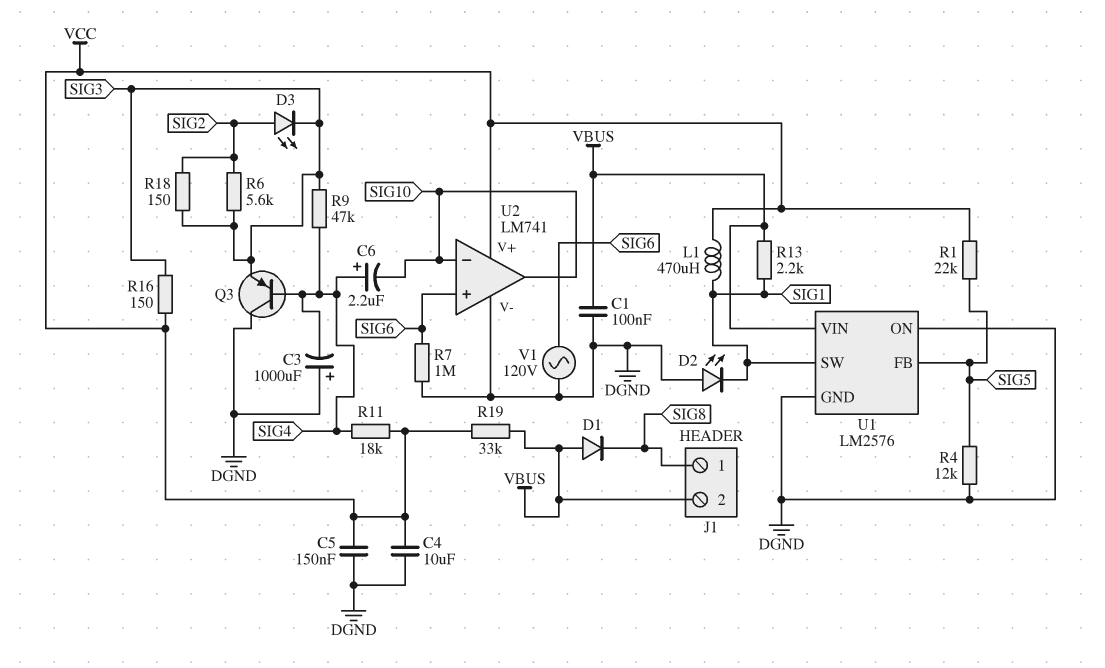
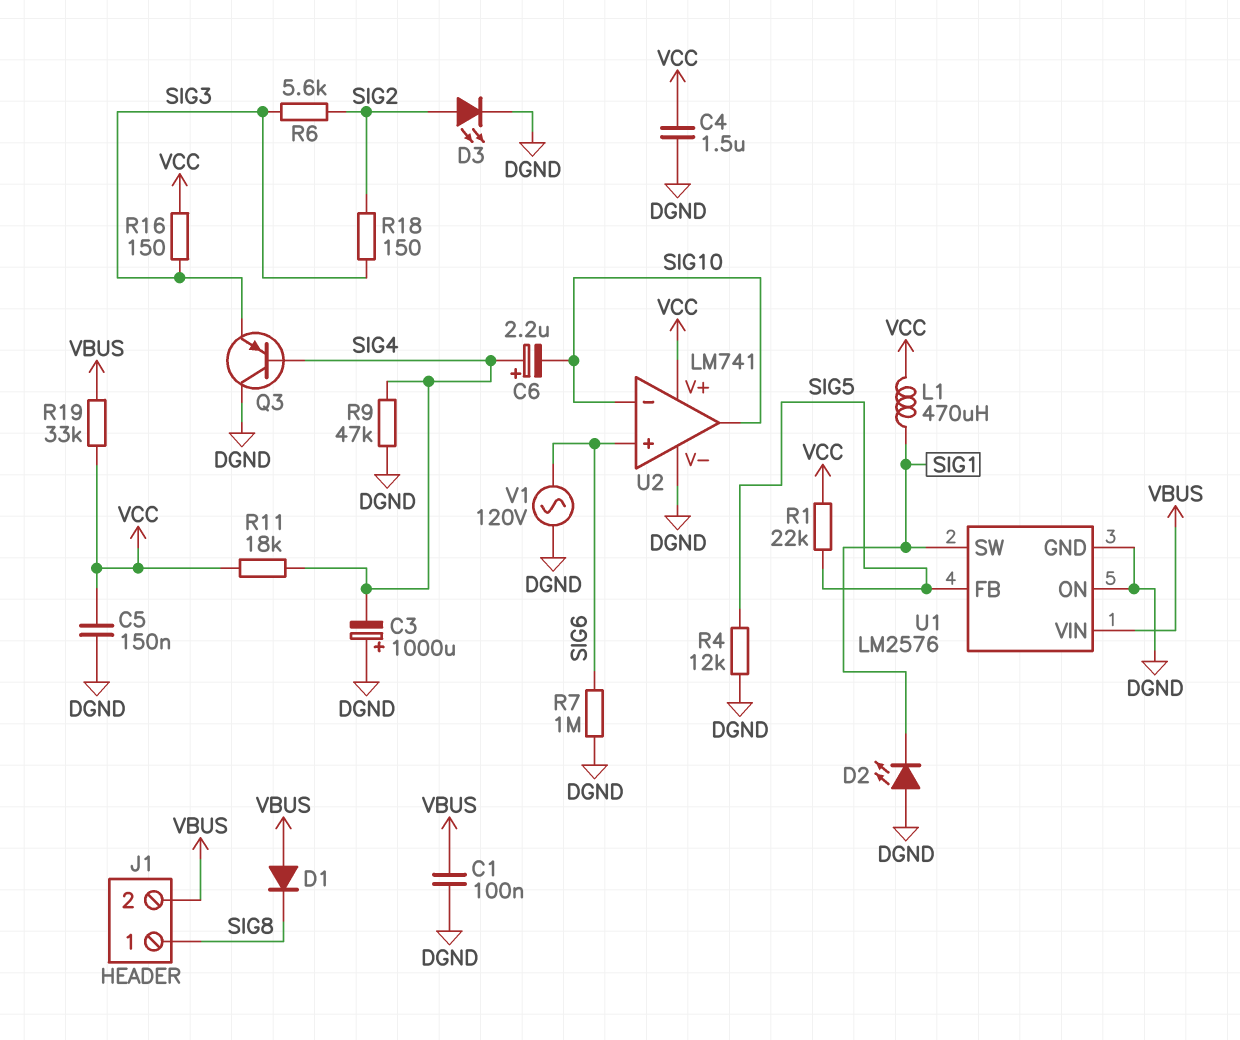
C4: 10uF (DGND, VCC) -> 1.5uF (DGND, VCC)
D3: LED (A SIG2, K SIG3) -> LED (A SIG2, K DGND)
R9: 47k (SIG3, SIG4) -> 47k (DGND, SIG4)
R13: 2.2k (SIG1, VBUS) -> none

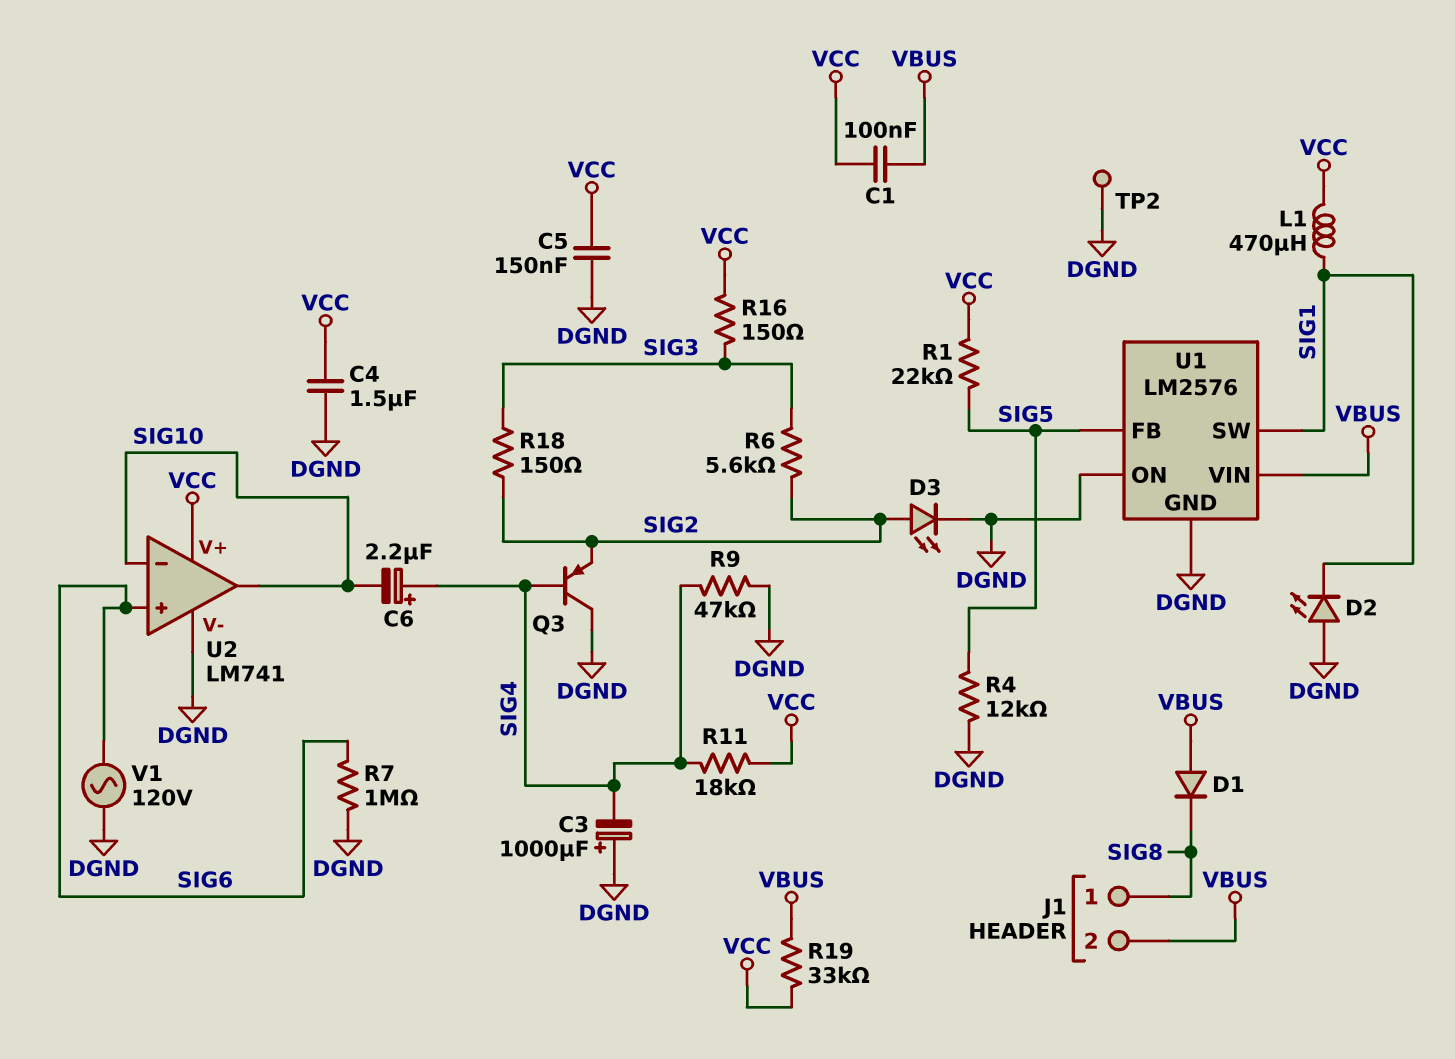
C1: 100nF (DGND, VBUS) -> 100nF (VBUS, VCC)
Q3: PNP (B SIG4, C DGND, E SIG3) -> PNP (B SIG4, C DGND, E SIG2)
TP2: none -> test point (DGND)

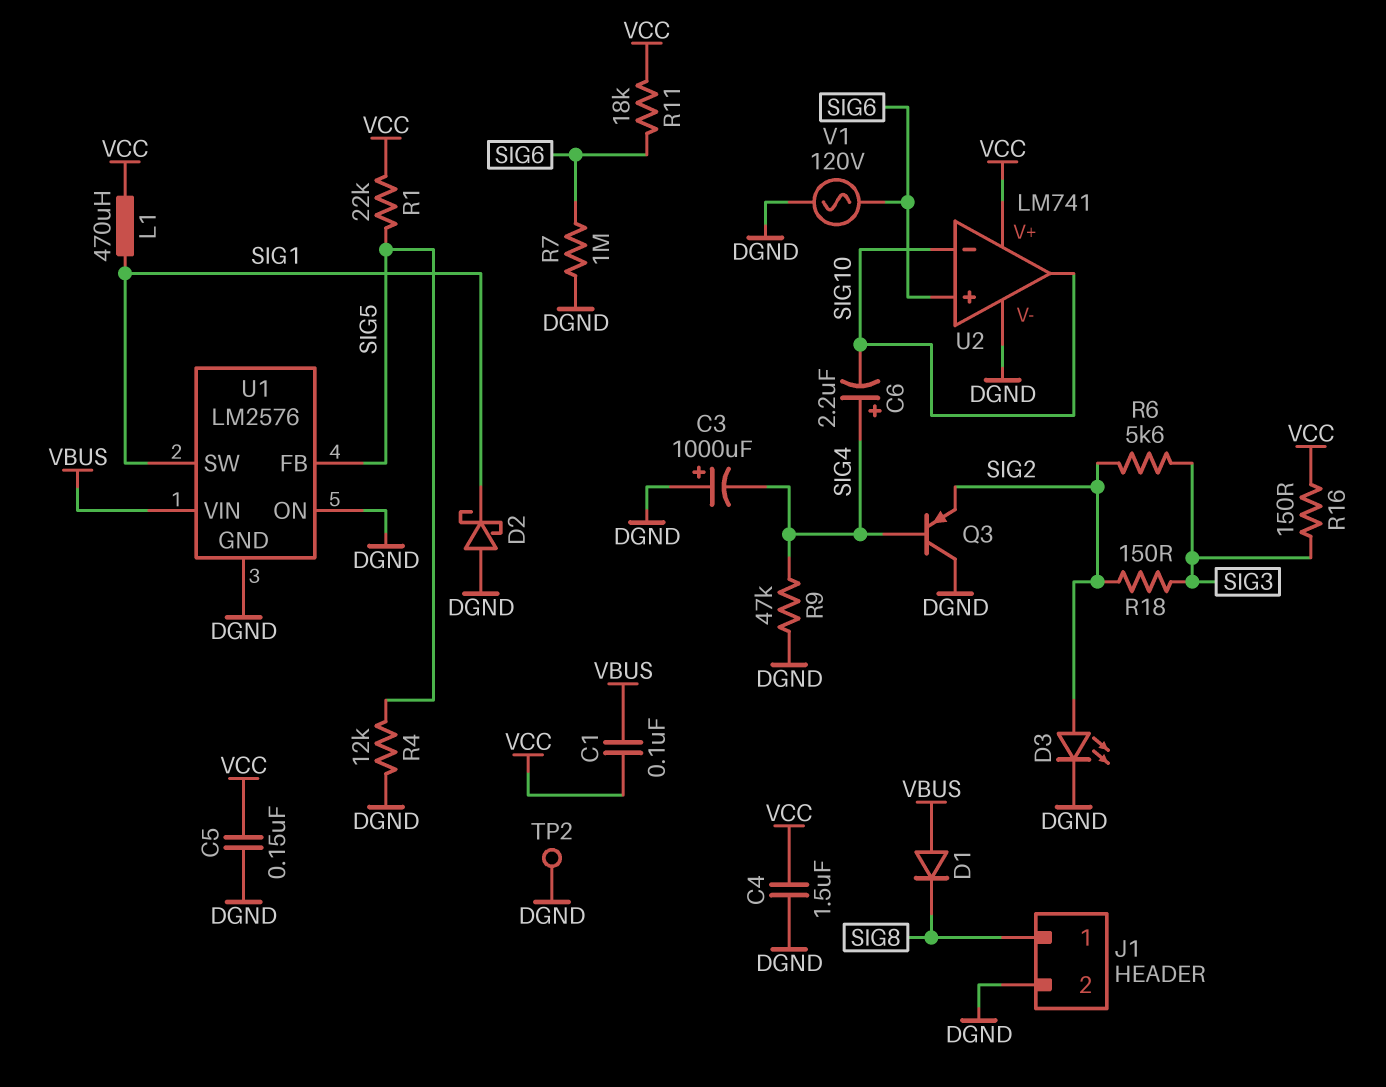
D2: LED (A DGND, K SIG1) -> schottky (A DGND, K SIG1)
J1 pin 2: VBUS -> DGND
R11: 18k (SIG4, VCC) -> 18k (SIG6, VCC)
R19: 33k (VBUS, VCC) -> none

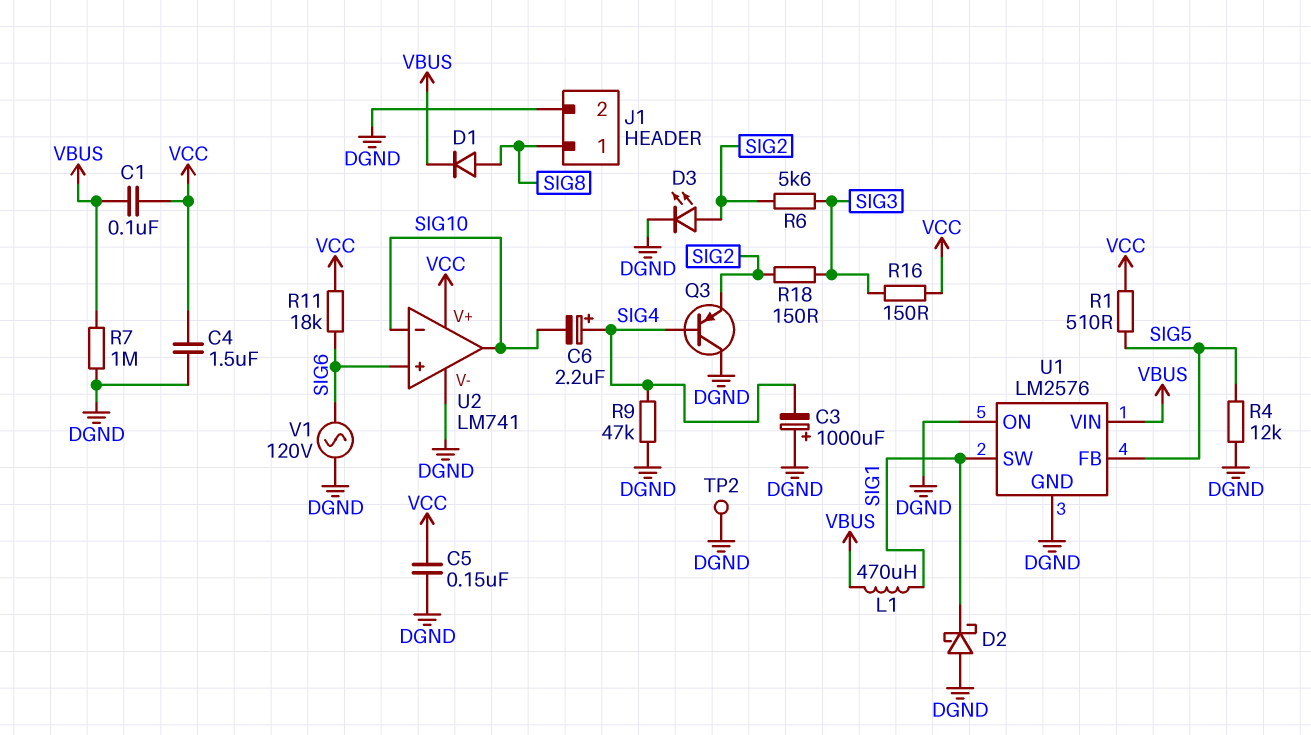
D1: diode (A VBUS, K SIG8) -> diode (A SIG8, K VBUS)
L1: 470uH (SIG1, VCC) -> 470uH (SIG1, VBUS)
R1: 22k (SIG5, VCC) -> 510 (SIG5, VCC)
R7: 1M (DGND, SIG6) -> 1M (DGND, VBUS)

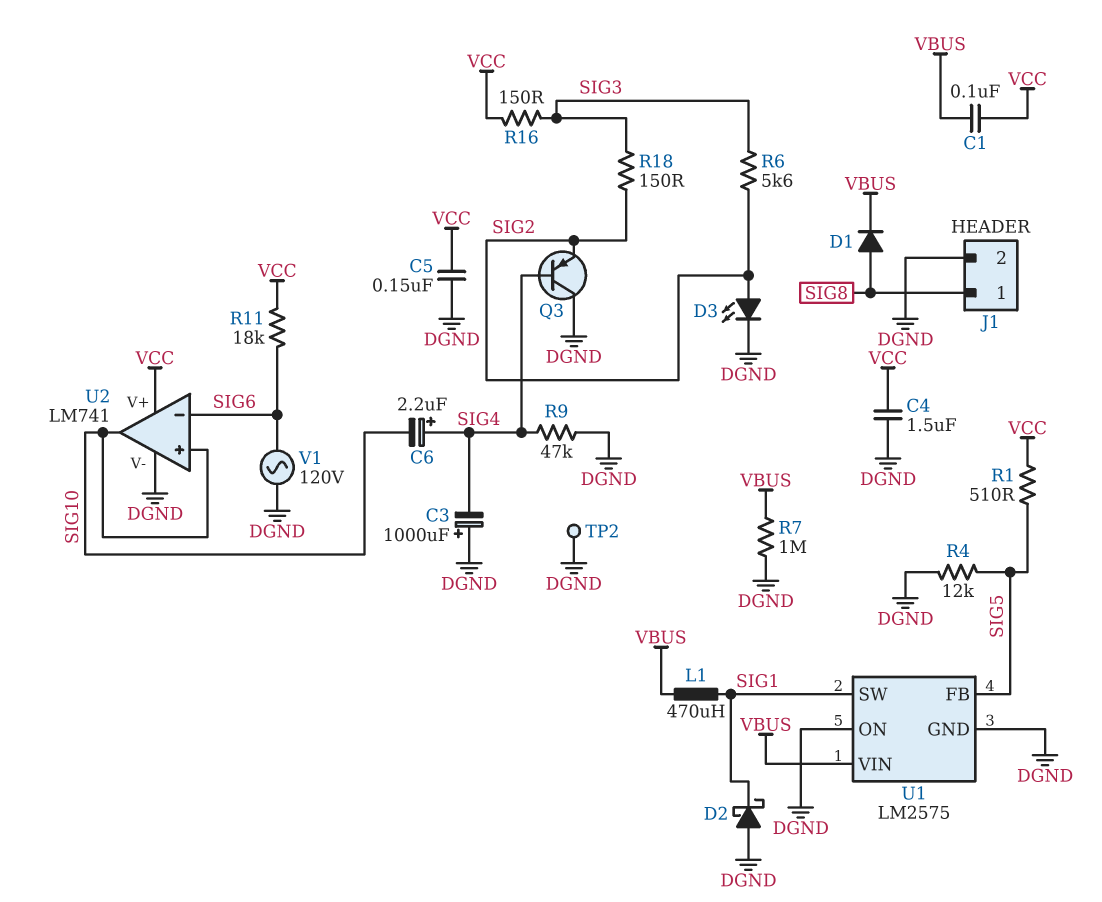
U1: LM2576 -> LM2575
U2 pin in+: SIG6 -> SIG10
U2 pin in-: SIG10 -> SIG6

